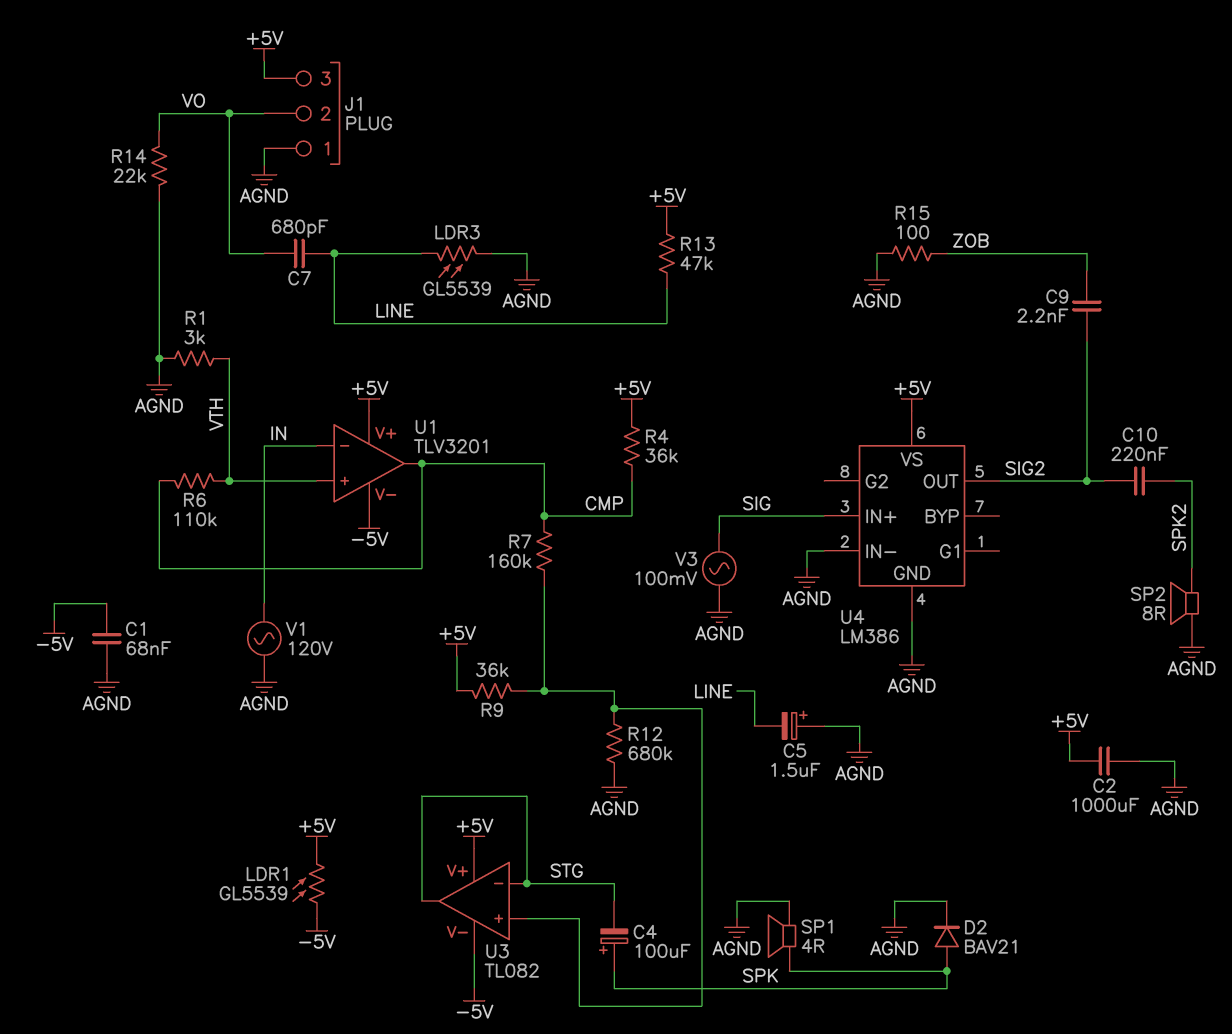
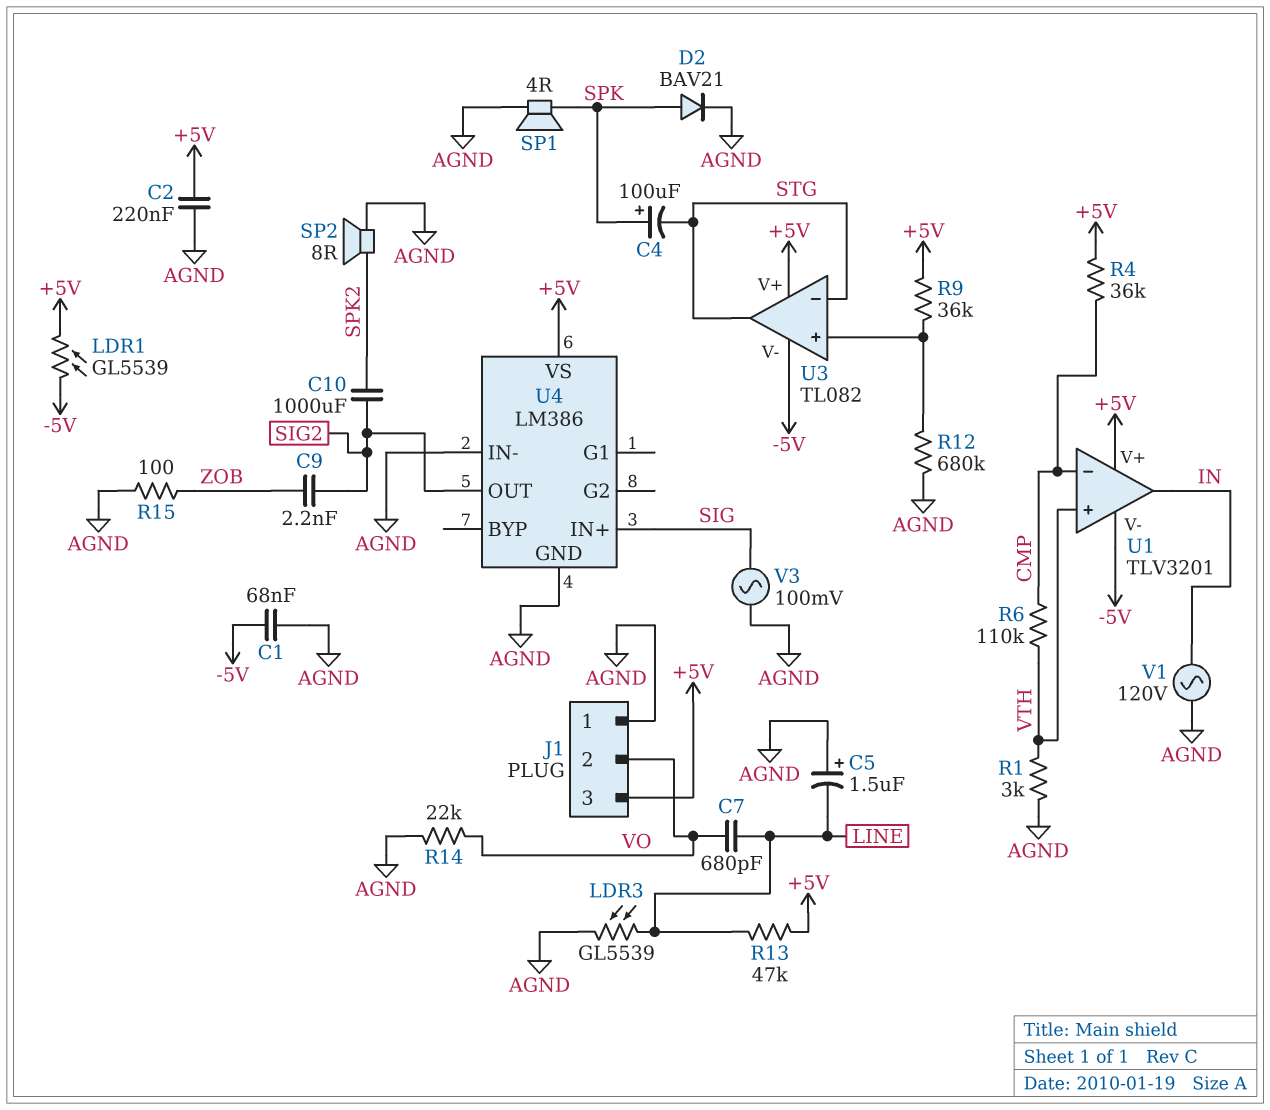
C2: 1000uF (+5V, AGND) -> 220nF (+5V, AGND)
C10: 220nF (SIG2, SPK2) -> 1000uF (SIG2, SPK2)
R7: 160k (CMP, U3/in+) -> none
U1 pin in-: IN -> CMP
U1 pin out: CMP -> IN

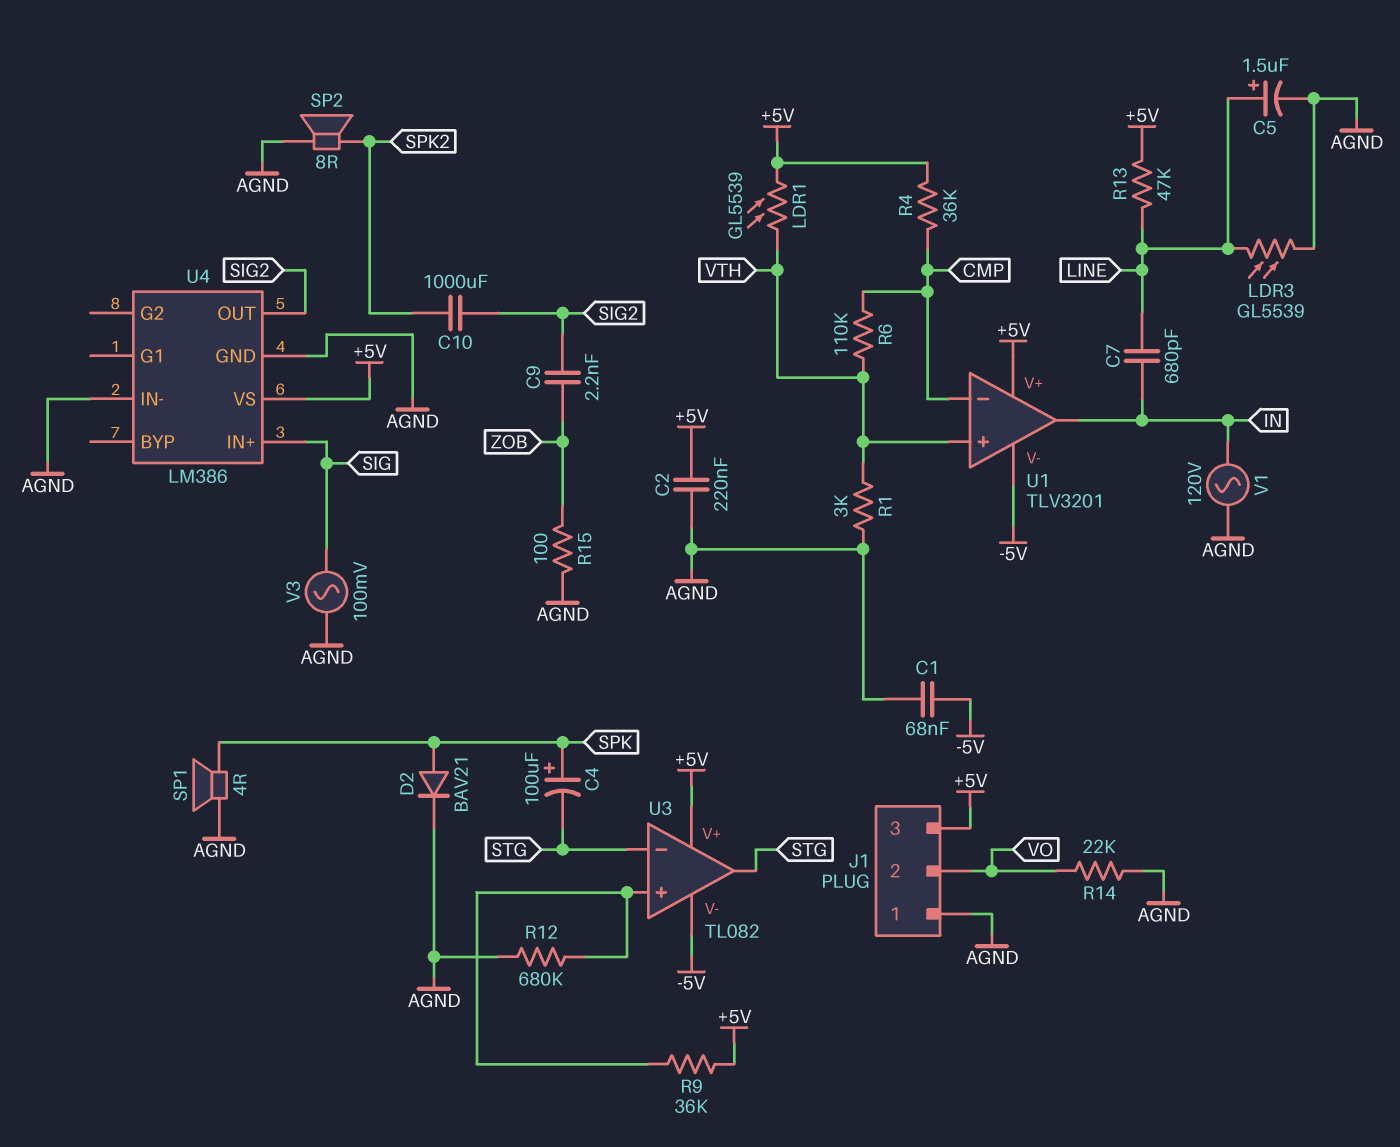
C5: 1.5uF (plus AGND, minus LINE) -> 1.5uF (plus LINE, minus AGND)
C7: 680pF (LINE, VO) -> 680pF (IN, LINE)
LDR1: GL5539 (+5V, -5V) -> GL5539 (+5V, VTH)

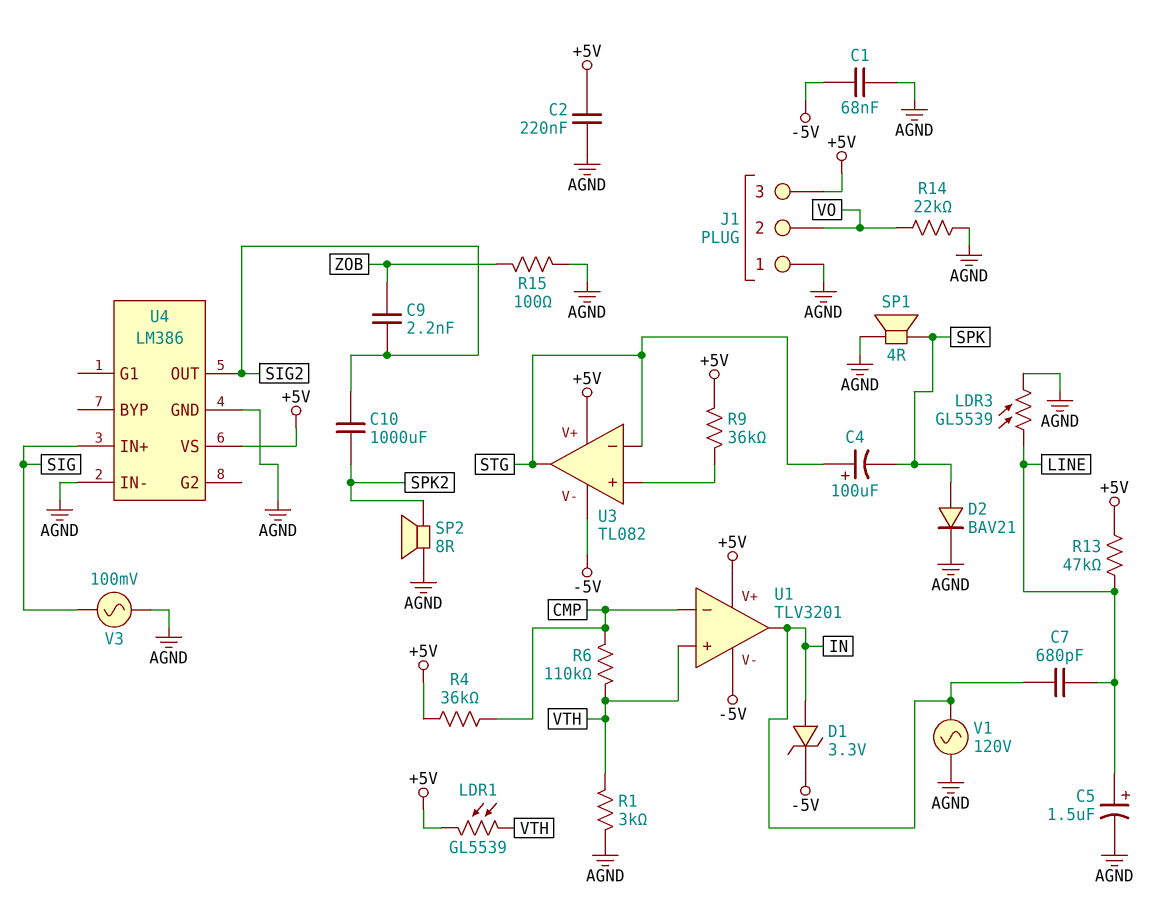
C4: 100uF (plus SPK, minus STG) -> 100uF (plus STG, minus SPK)
D1: none -> zener 3.3V (A IN, K -5V)
R12: 680k (AGND, U3/in+) -> none

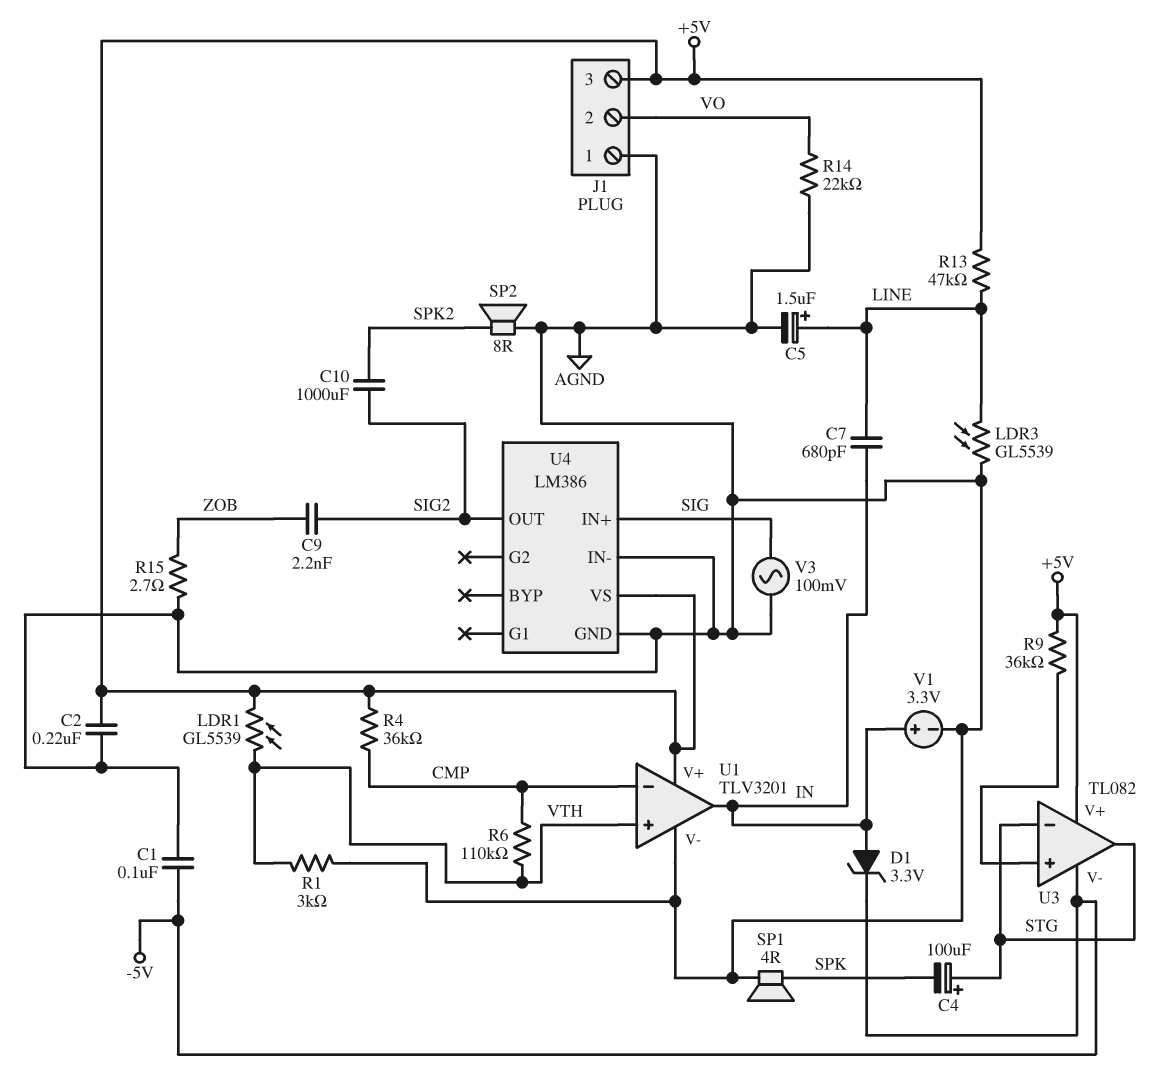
C1: 68nF (-5V, AGND) -> 100nF (-5V, AGND)
D2: diode BAV21 (A SPK, K AGND) -> none
R15: 100 (AGND, ZOB) -> 2.7 (AGND, ZOB)
U1 pin V-: -5V -> AGND
V1: AC 120V (AGND, IN) -> 3.3V (plus IN, minus AGND)

